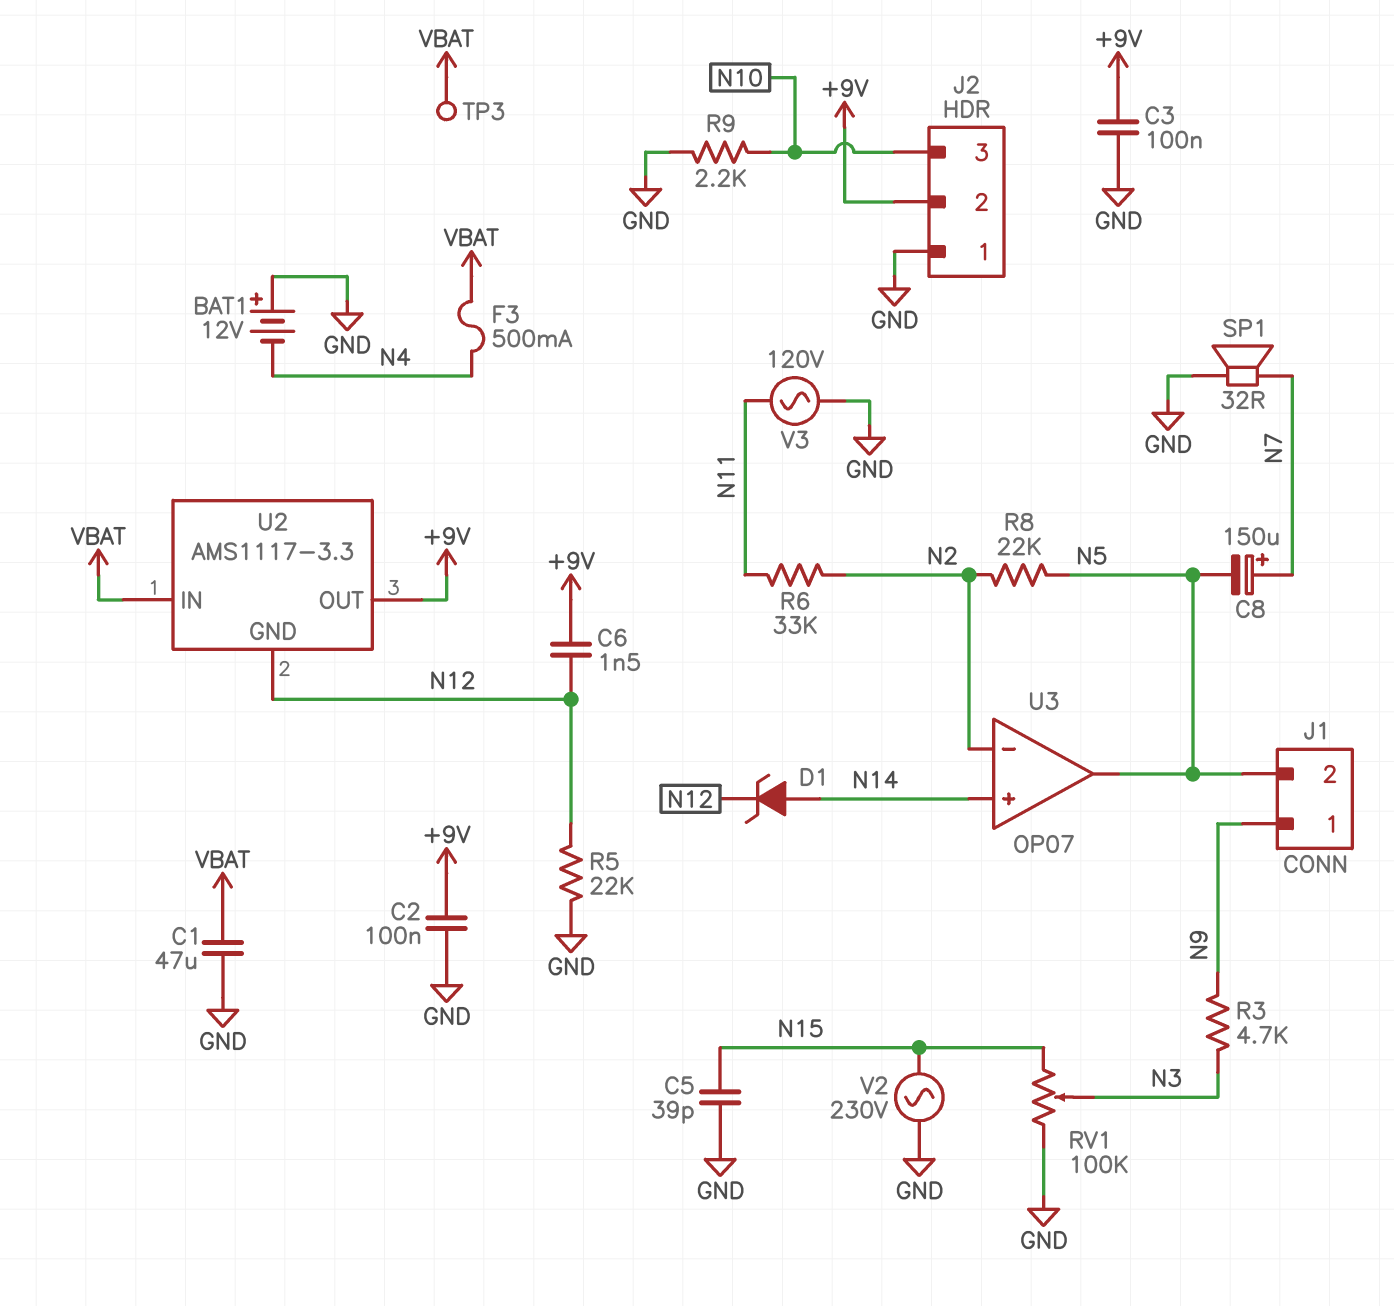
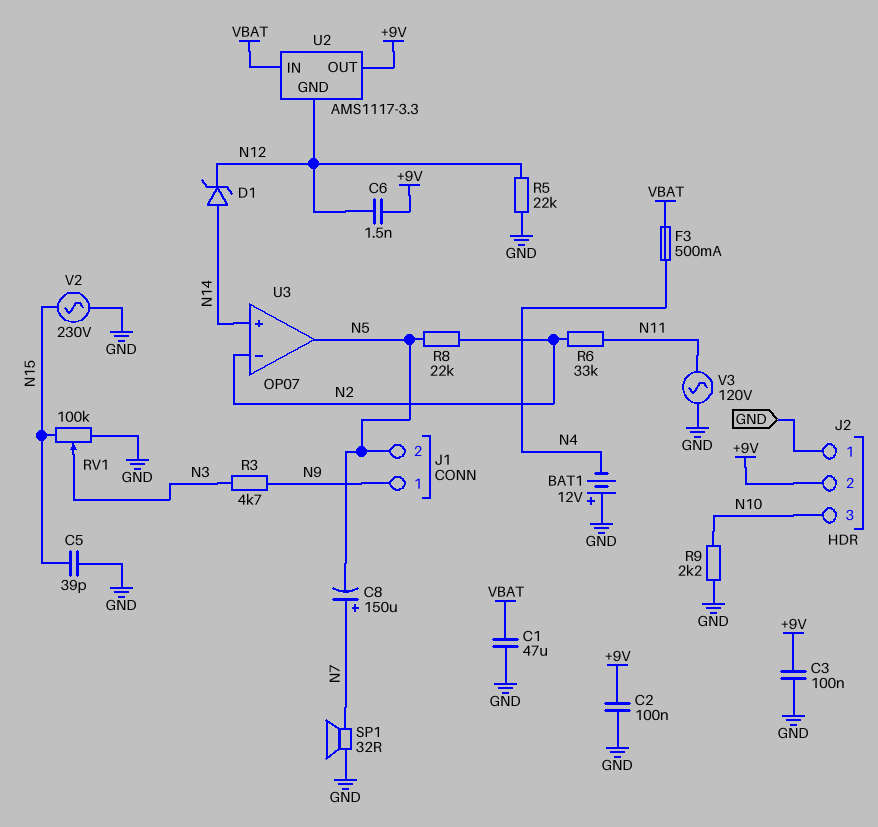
TP3: test point (VBAT) -> none

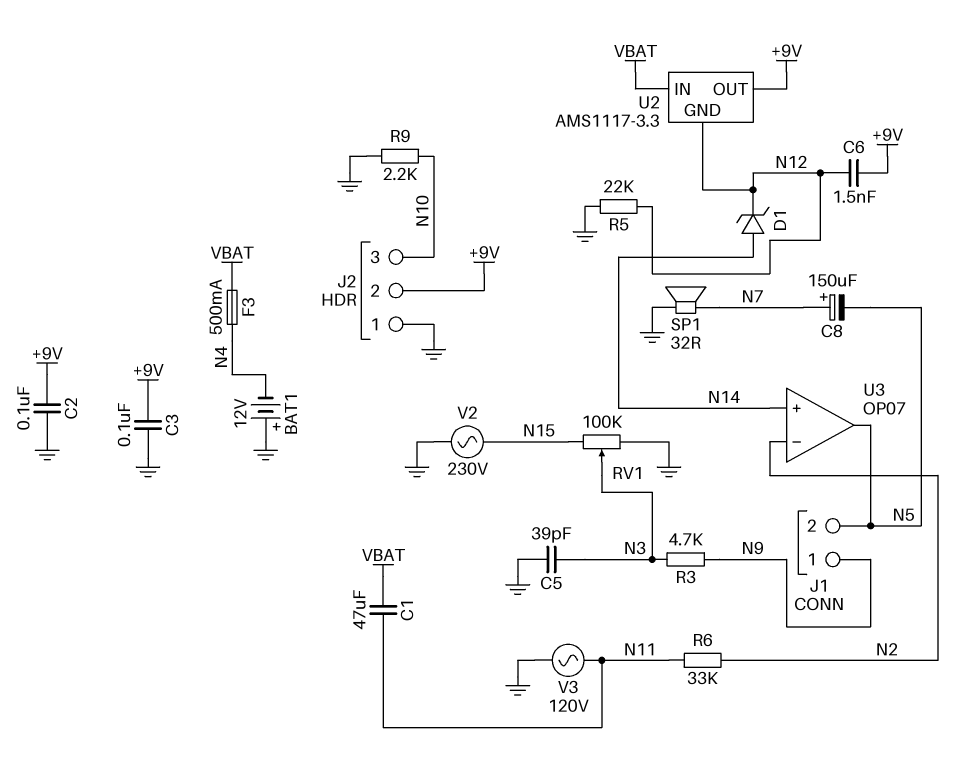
C1: 47uF (GND, VBAT) -> 47uF (N11, VBAT)
C5: 39pF (GND, N15) -> 39pF (GND, N3)
R8: 22k (N2, N5) -> none

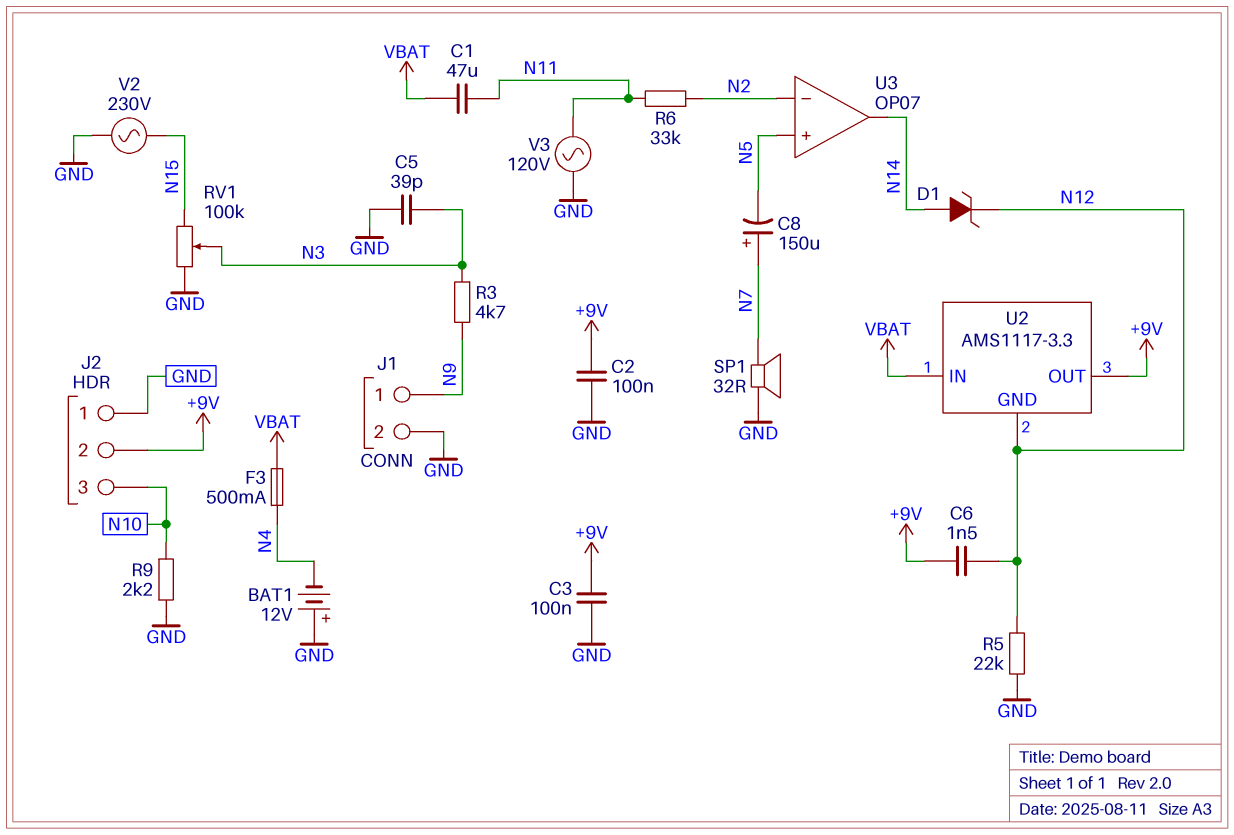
J1 pin 2: N5 -> GND
U3 pin in+: N14 -> N5
U3 pin out: N5 -> N14

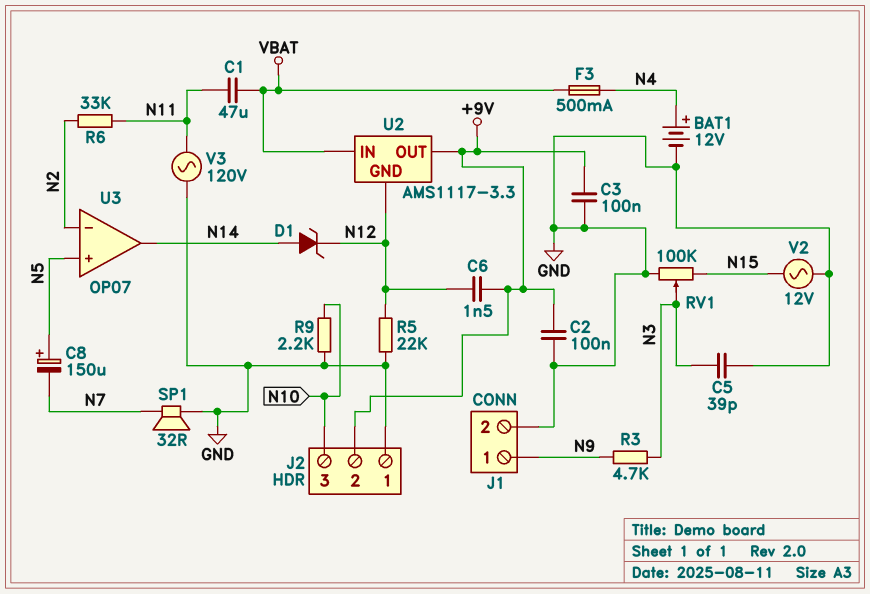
BAT1: 12V (plus GND, minus N4) -> 12V (plus N4, minus GND)
C8: 150uF (plus N7, minus N5) -> 150uF (plus N5, minus N7)
V2: AC 230V (GND, N15) -> AC 12V (GND, N15)

